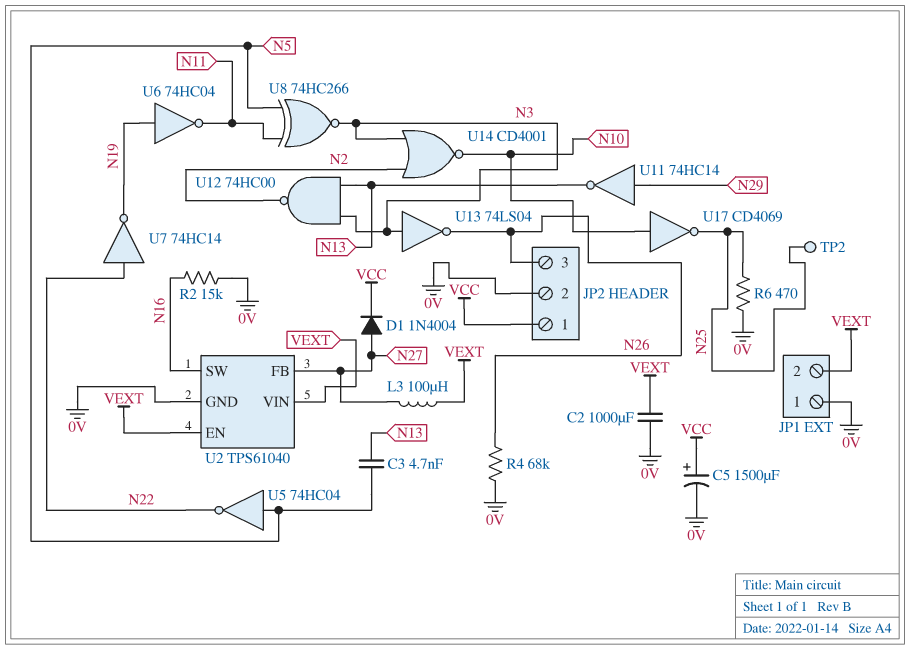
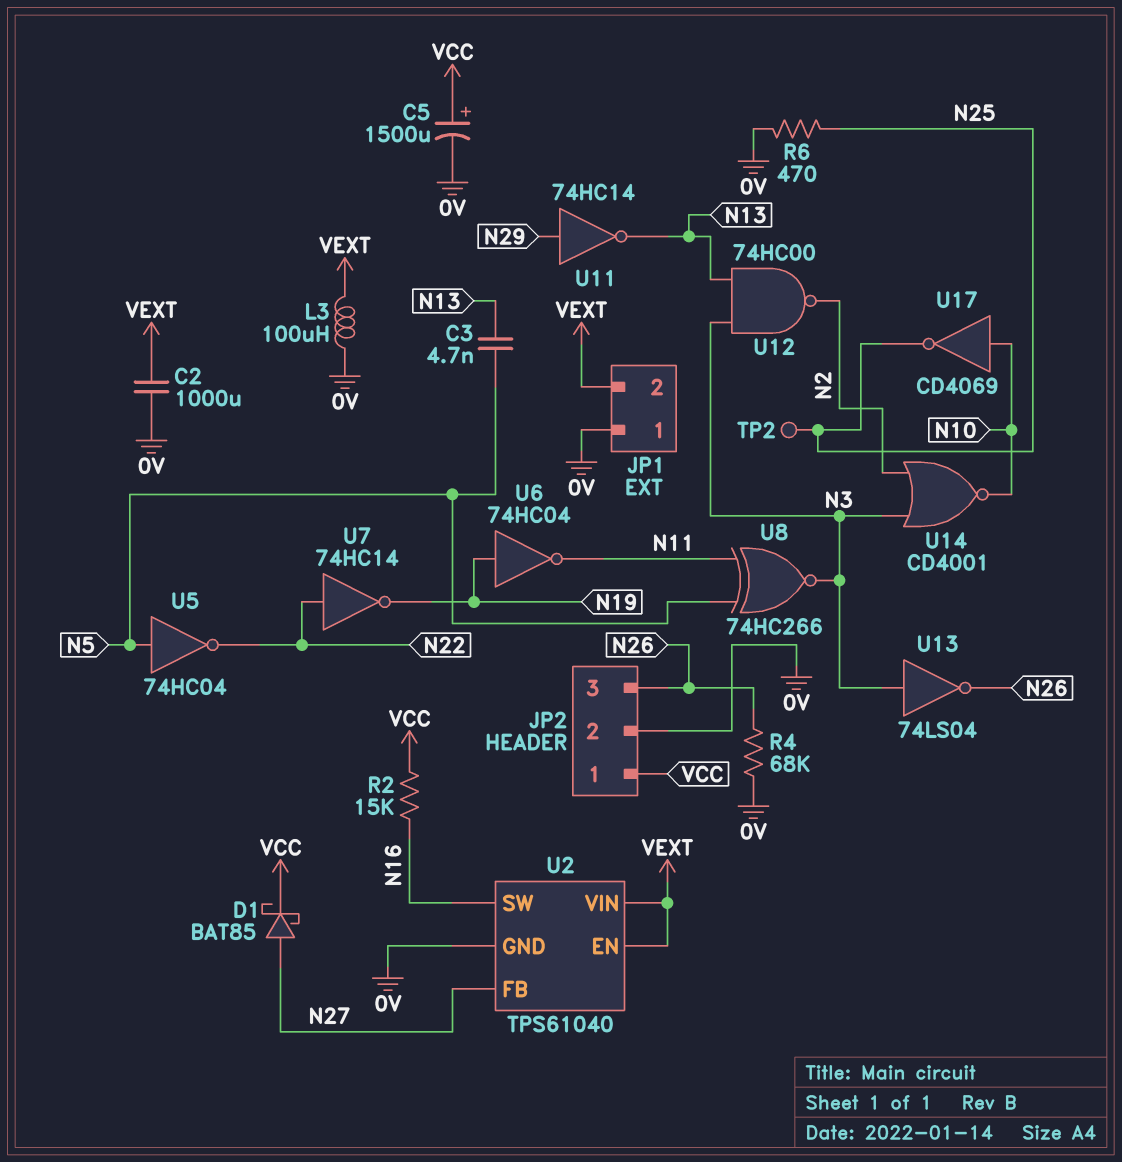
D1: diode 1N4004 (A N27, K VCC) -> schottky BAT85 (A N27, K VCC)
L3: 100uH (N27, VEXT) -> 100uH (0V, VEXT)
R2: 15k (0V, N16) -> 15k (N16, VCC)

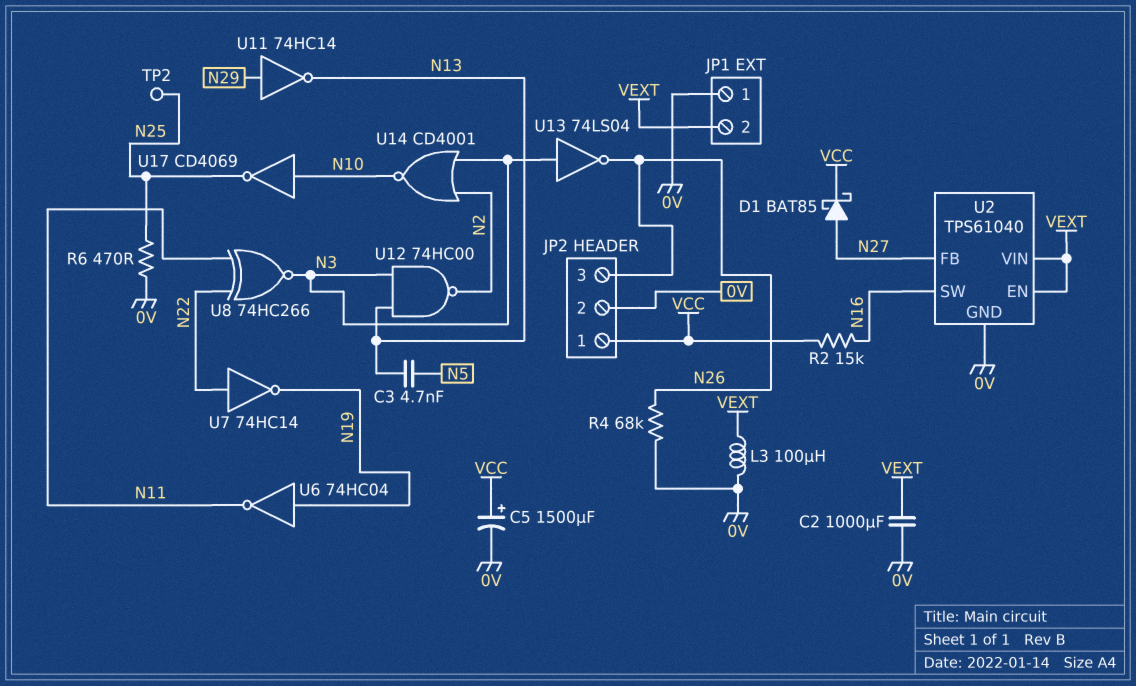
U5: NOT 74HC04 (in N5, out N22) -> none
U8: XNOR 74HC266 (in N5, in N11, out N3) -> XNOR 74HC266 (in N11, in N22, out N3)

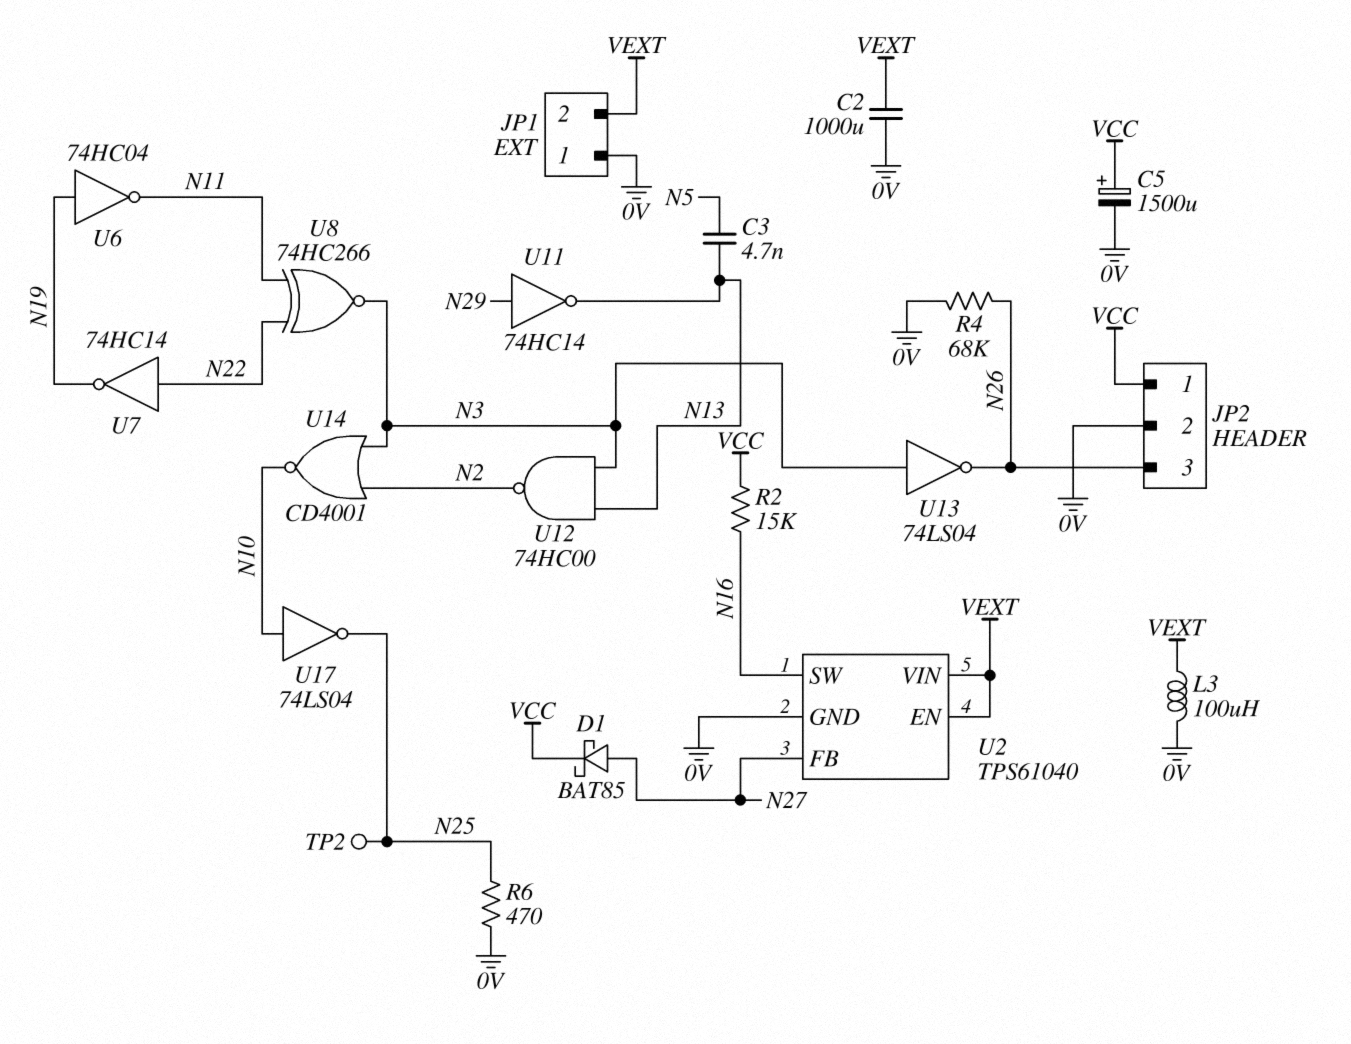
U17: NOT CD4069 (in N10, out N25) -> NOT 74LS04 (in N10, out N25)

